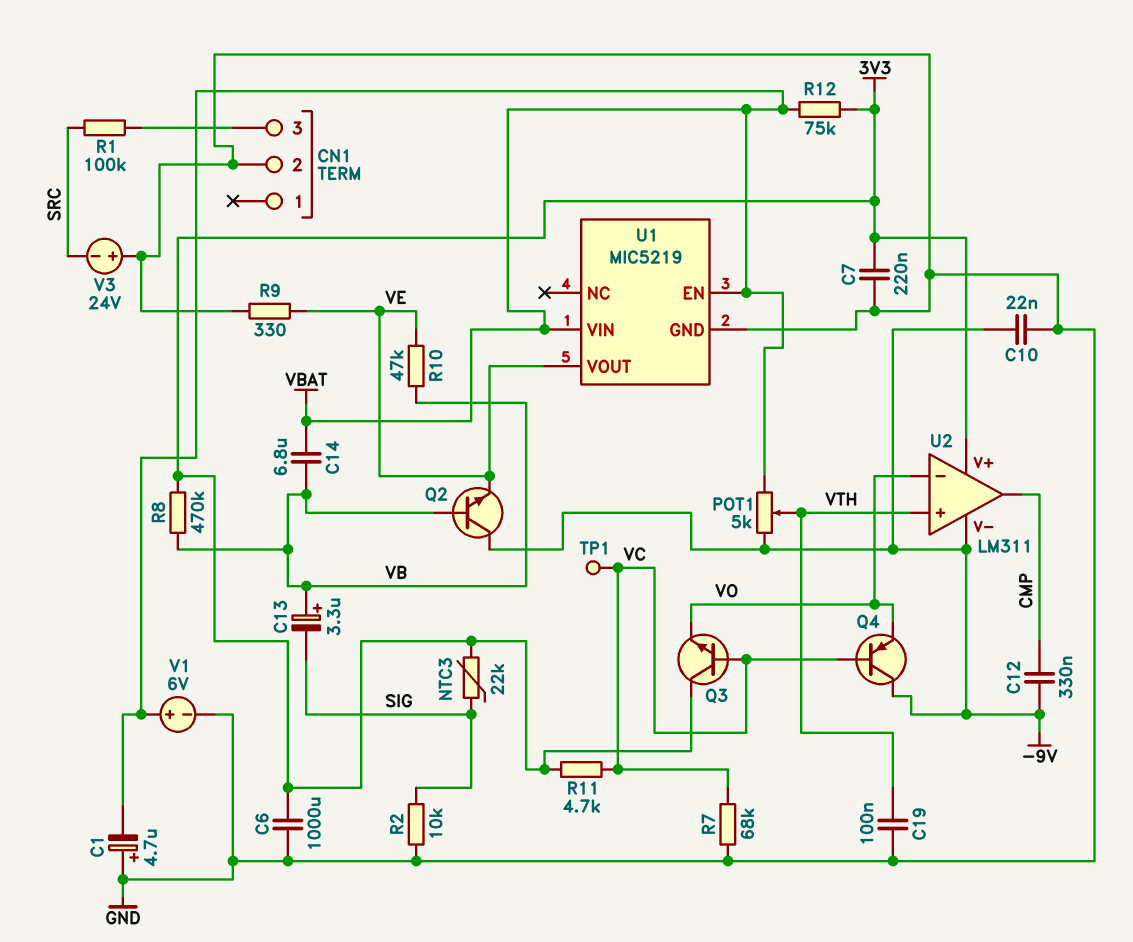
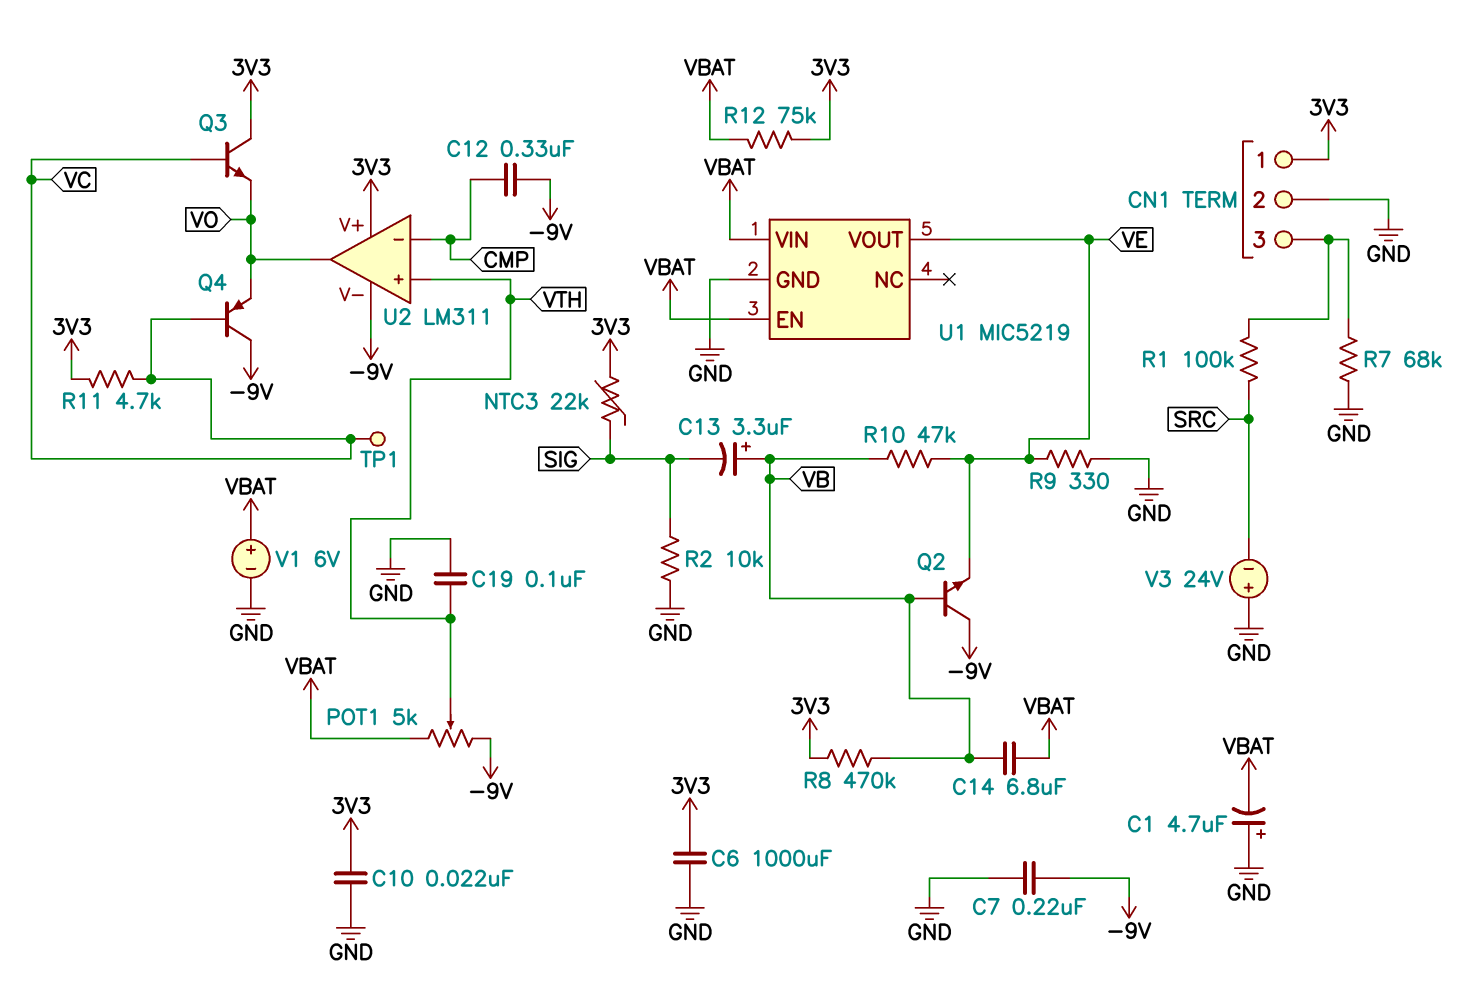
C7: 220nF (3V3, GND) -> 220nF (-9V, GND)
C10: 22nF (-9V, GND) -> 22nF (3V3, GND)
CN1 pin 1: none -> 3V3
R7: 68k (GND, VC) -> 68k (CN1/3, GND)
U2 pin in-: VO -> CMP
U2 pin out: CMP -> VO

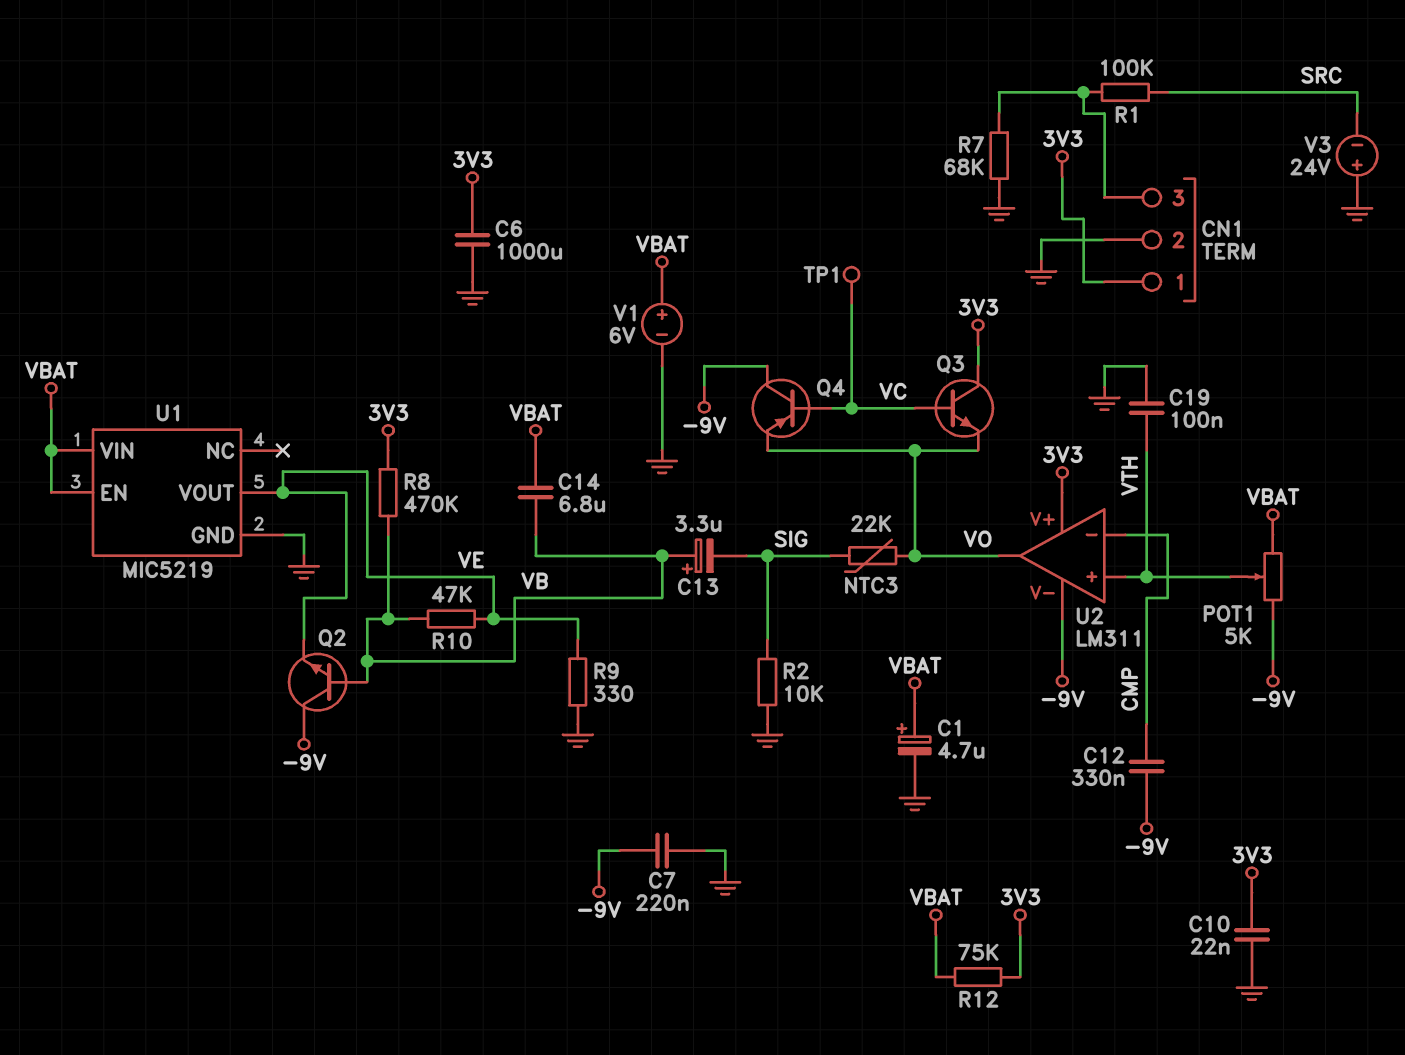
C1: 4.7uF (plus GND, minus VBAT) -> 4.7uF (plus VBAT, minus GND)
NTC3: 22k (3V3, SIG) -> 22k (SIG, VO)
R11: 4.7k (3V3, VC) -> none

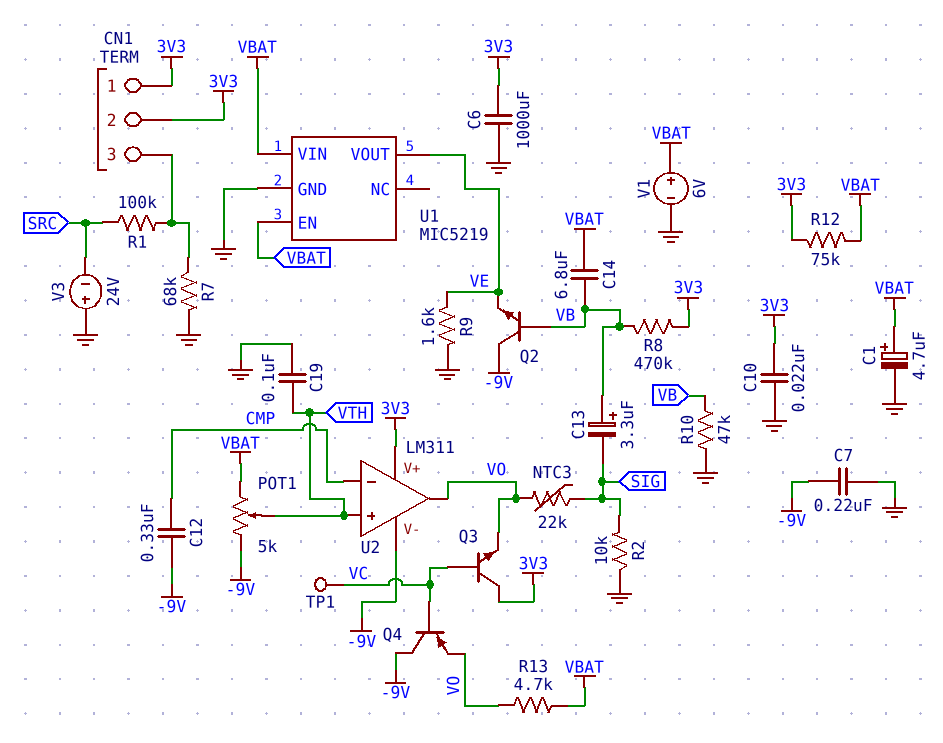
CN1 pin 2: GND -> 3V3
R9: 330 (GND, VE) -> 1.6k (GND, VE)
R10: 47k (VB, VE) -> 47k (GND, VB)
R13: none -> 4.7k (VBAT, VO)

